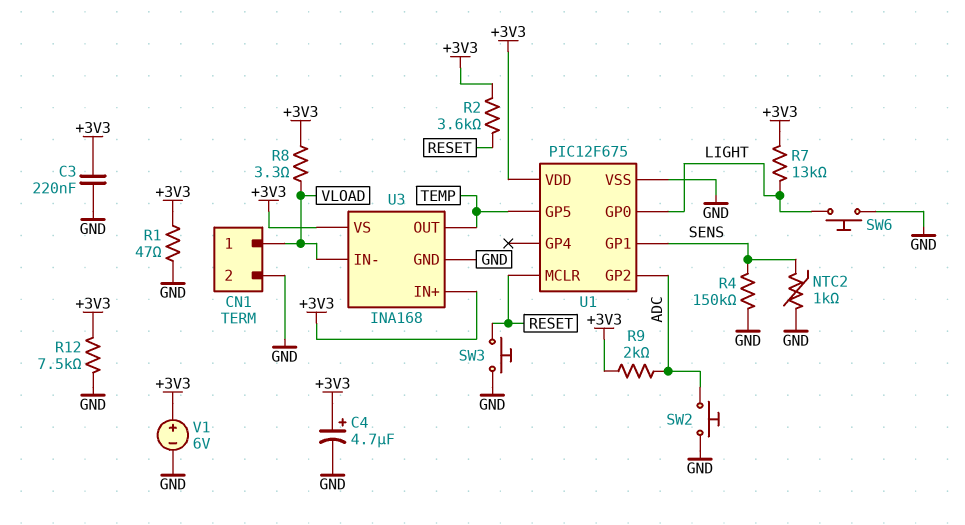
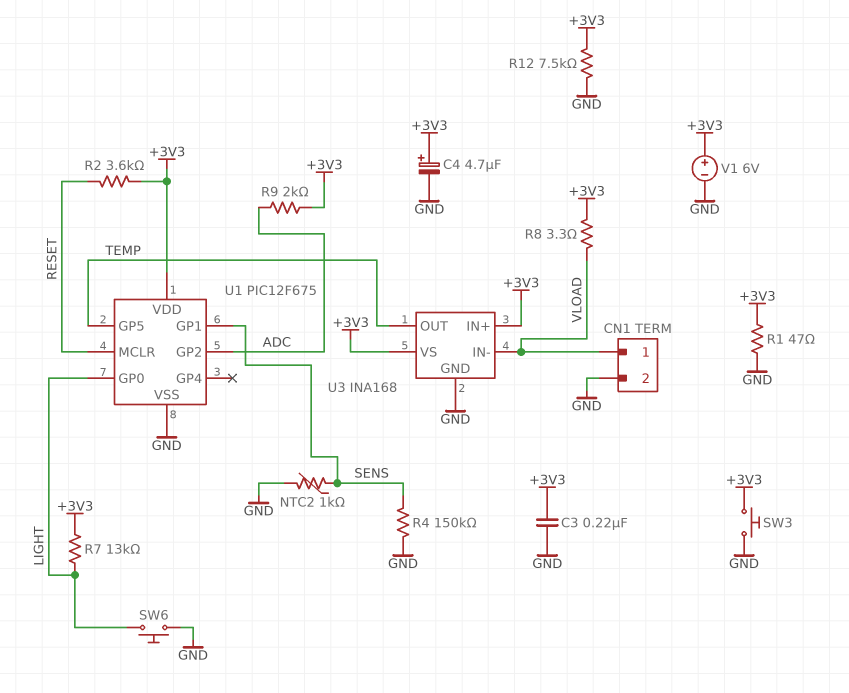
SW2: button (ADC, GND) -> none
SW3: button (GND, RESET) -> button (+3V3, GND)

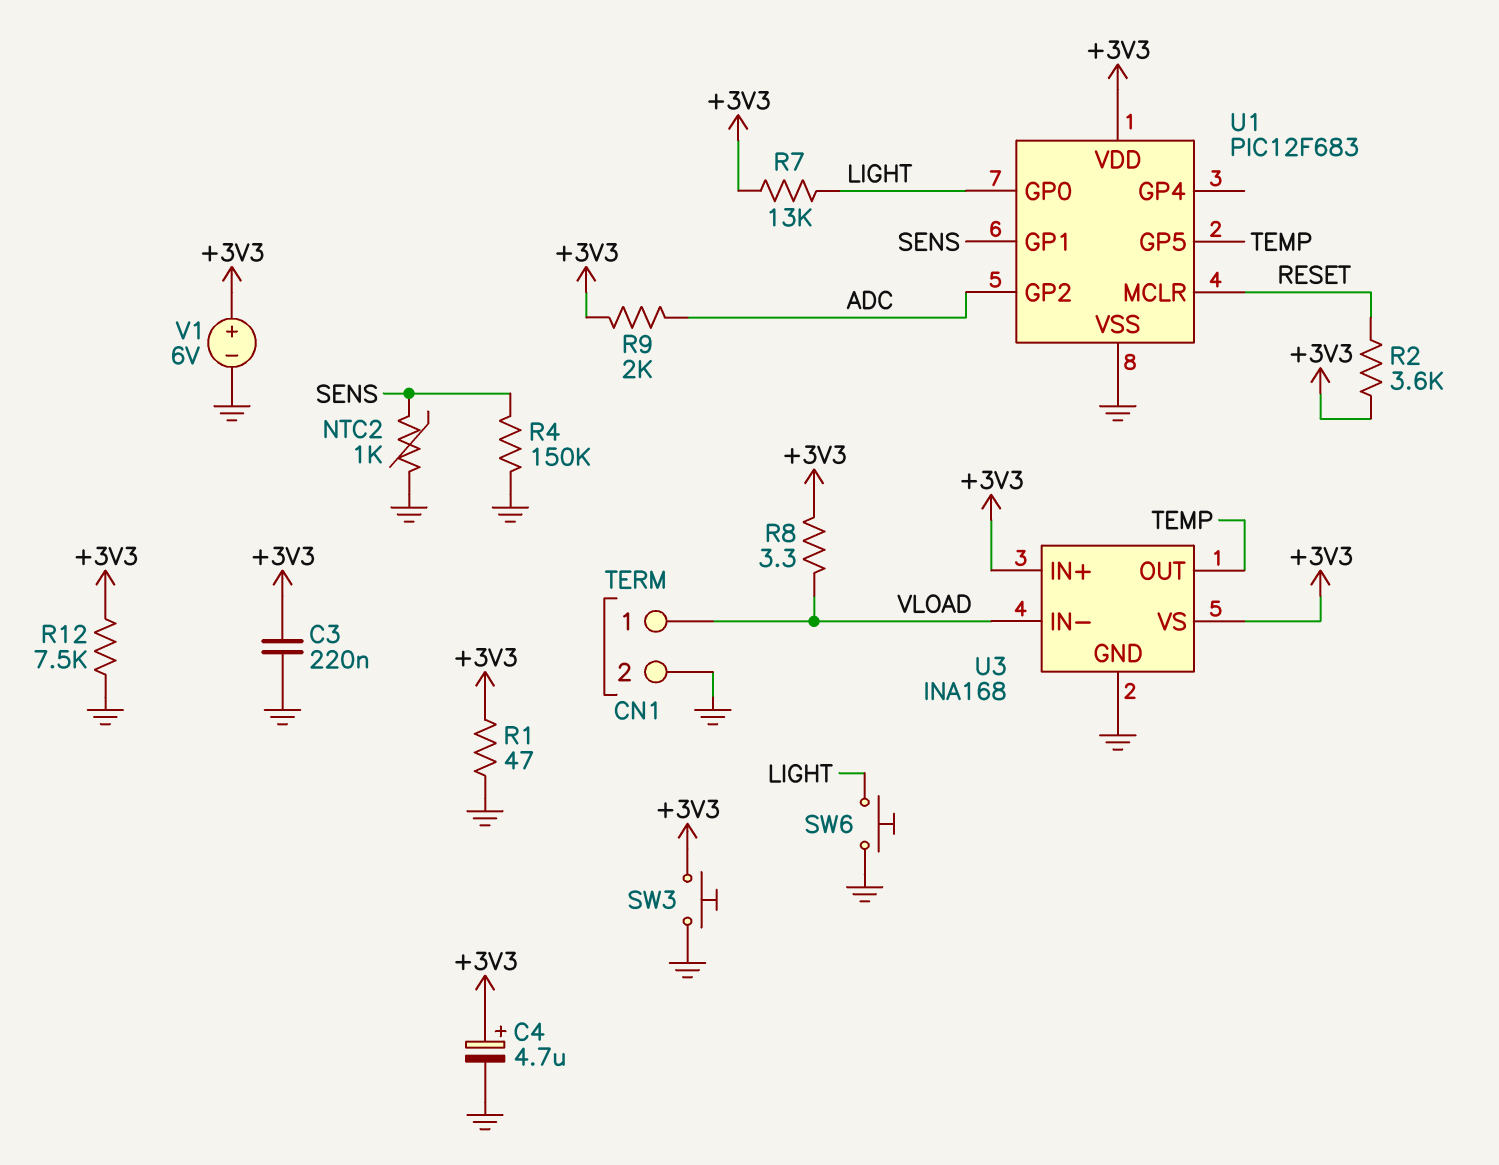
U1: PIC12F675 -> PIC12F683

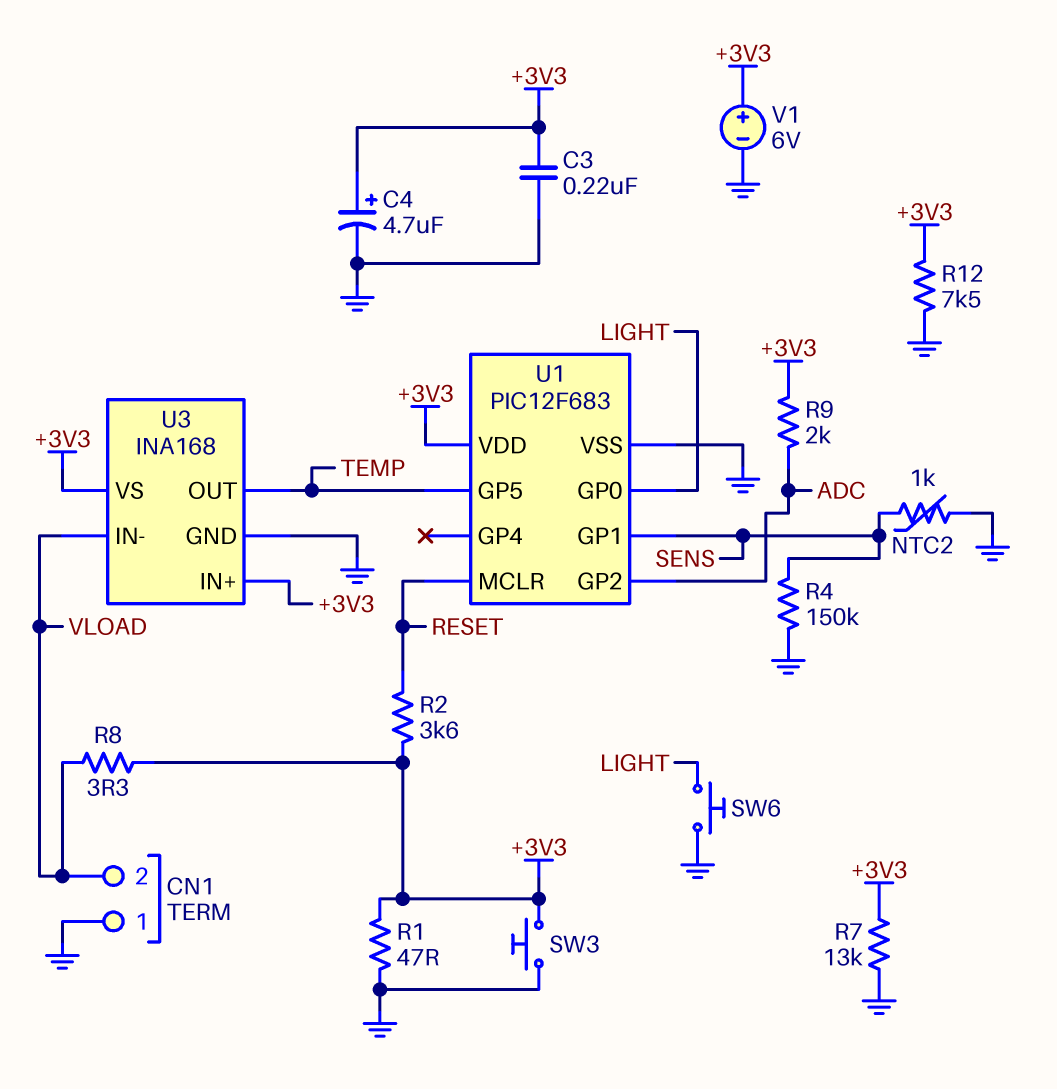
CN1 pin 1: VLOAD -> GND
CN1 pin 2: GND -> VLOAD
R7: 13k (+3V3, LIGHT) -> 13k (+3V3, GND)

